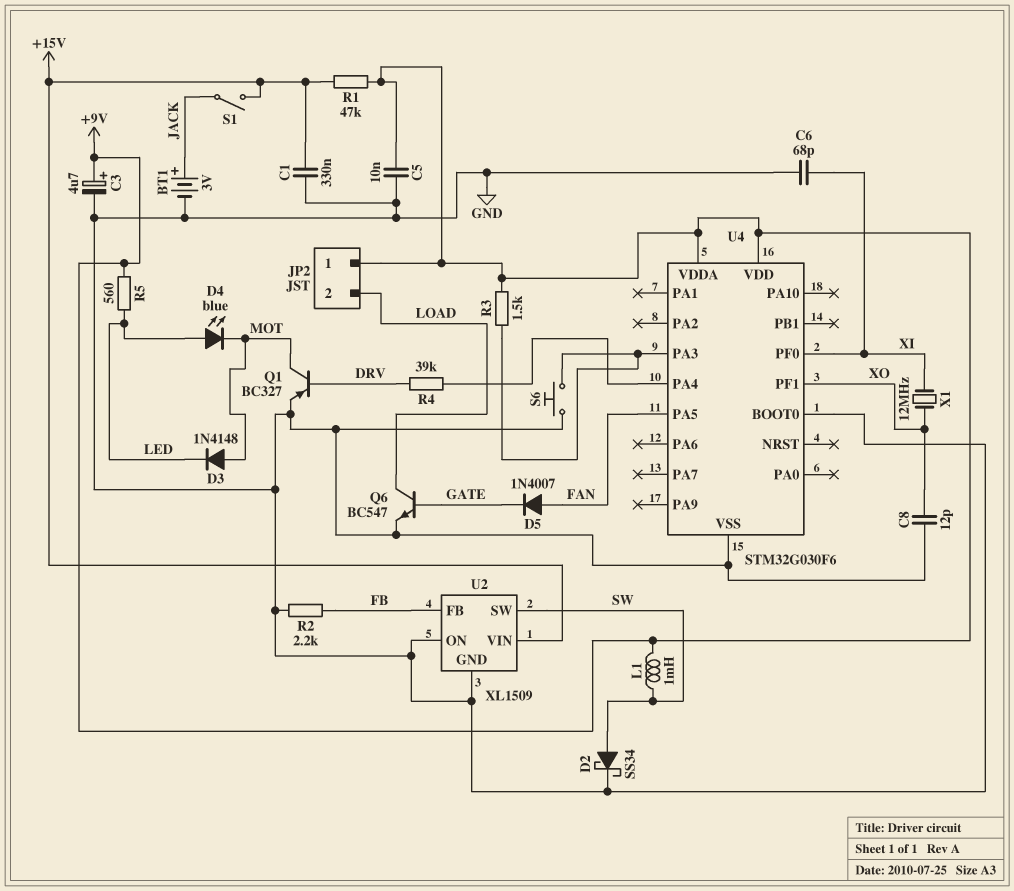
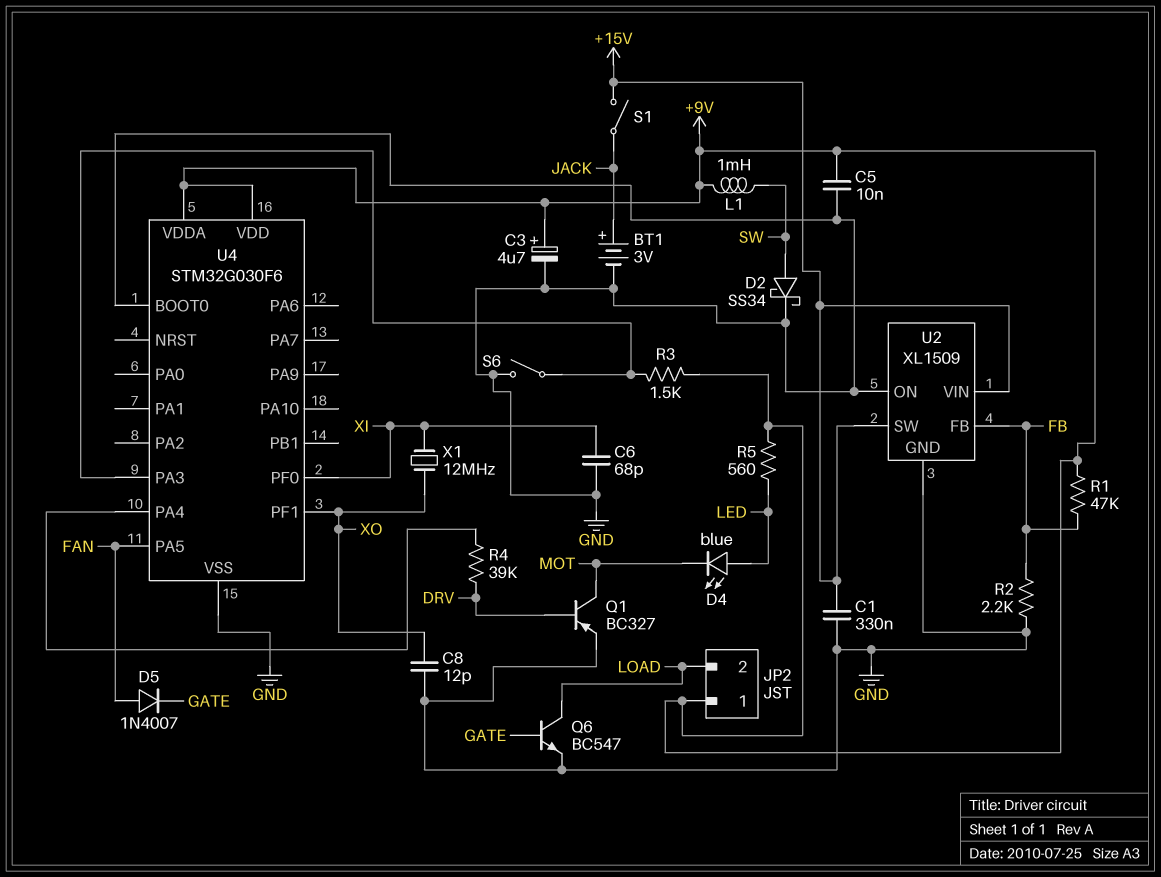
D3: diode 1N4148 (A MOT, K LED) -> none
R1: 47k (+9V, +15V) -> 47k (+9V, FB)
S6: button (GND, U4/PA3) -> switch (GND, U4/PA3)
U2 pin SW: SW -> +15V

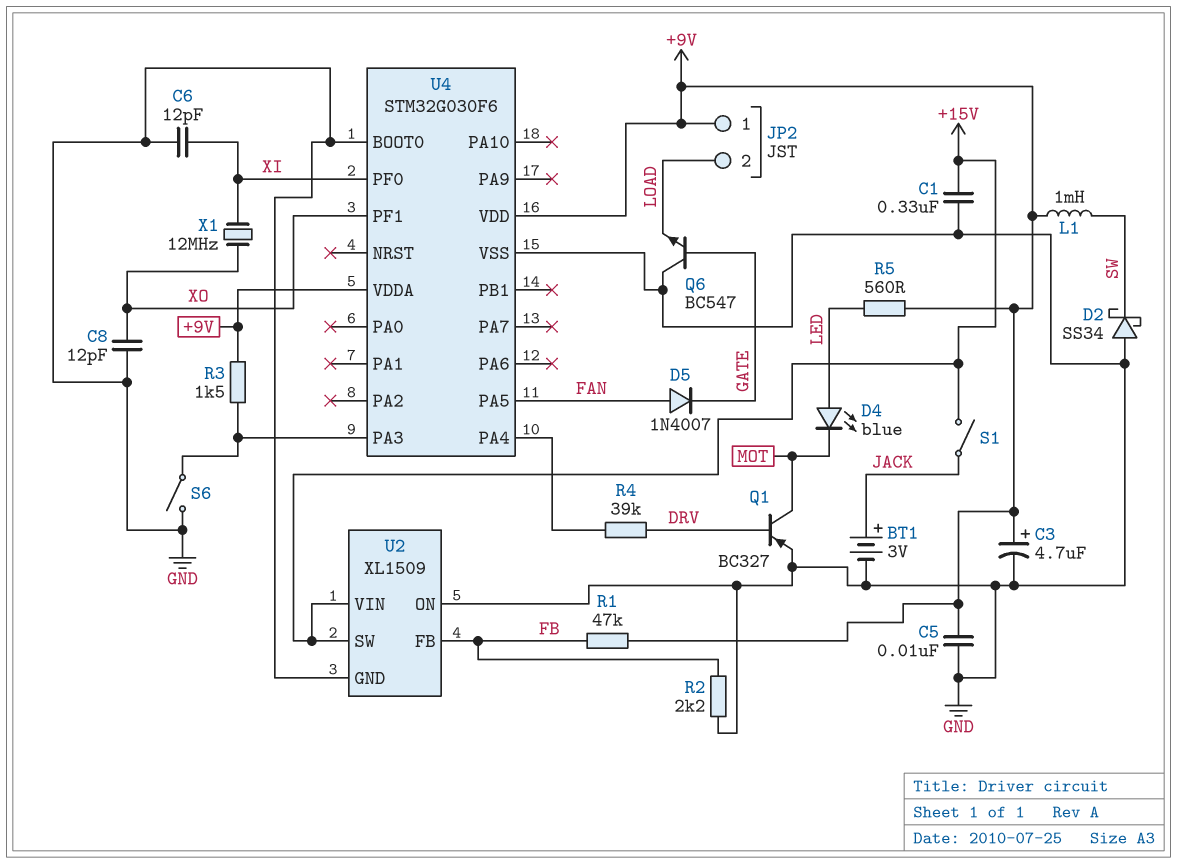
C6: 68pF (GND, XI) -> 12pF (GND, XI)
D2: schottky SS34 (A SW, K GND) -> schottky SS34 (A GND, K SW)
Q6: NPN BC547 (B GATE, C LOAD, E GND) -> NPN BC547 (B GATE, C GND, E LOAD)

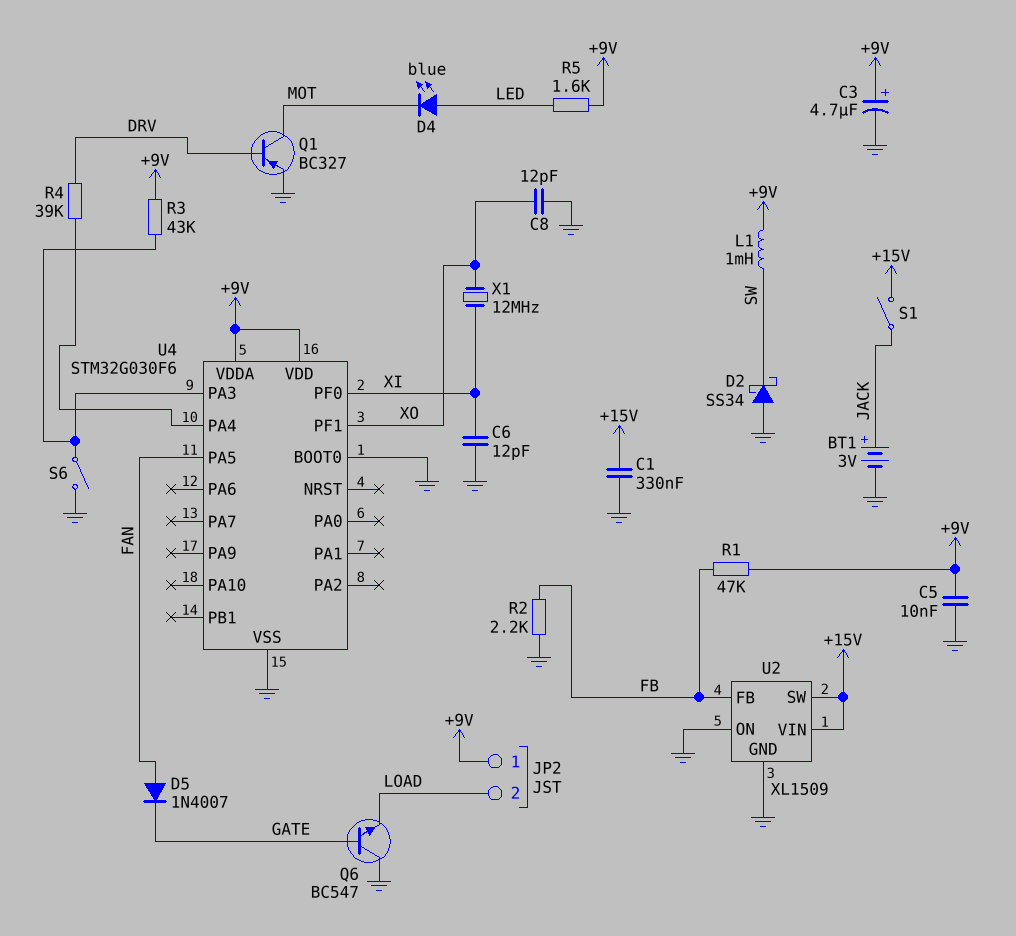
R3: 1.5k (+9V, U4/PA3) -> 43k (+9V, U4/PA3)
R5: 560 (+9V, LED) -> 1.6k (+9V, LED)

